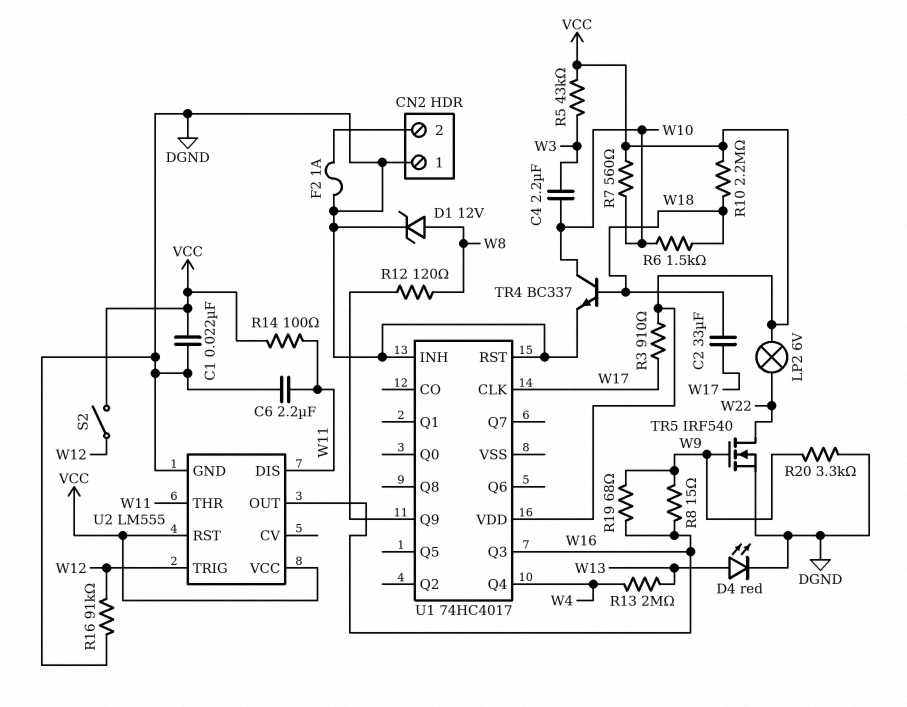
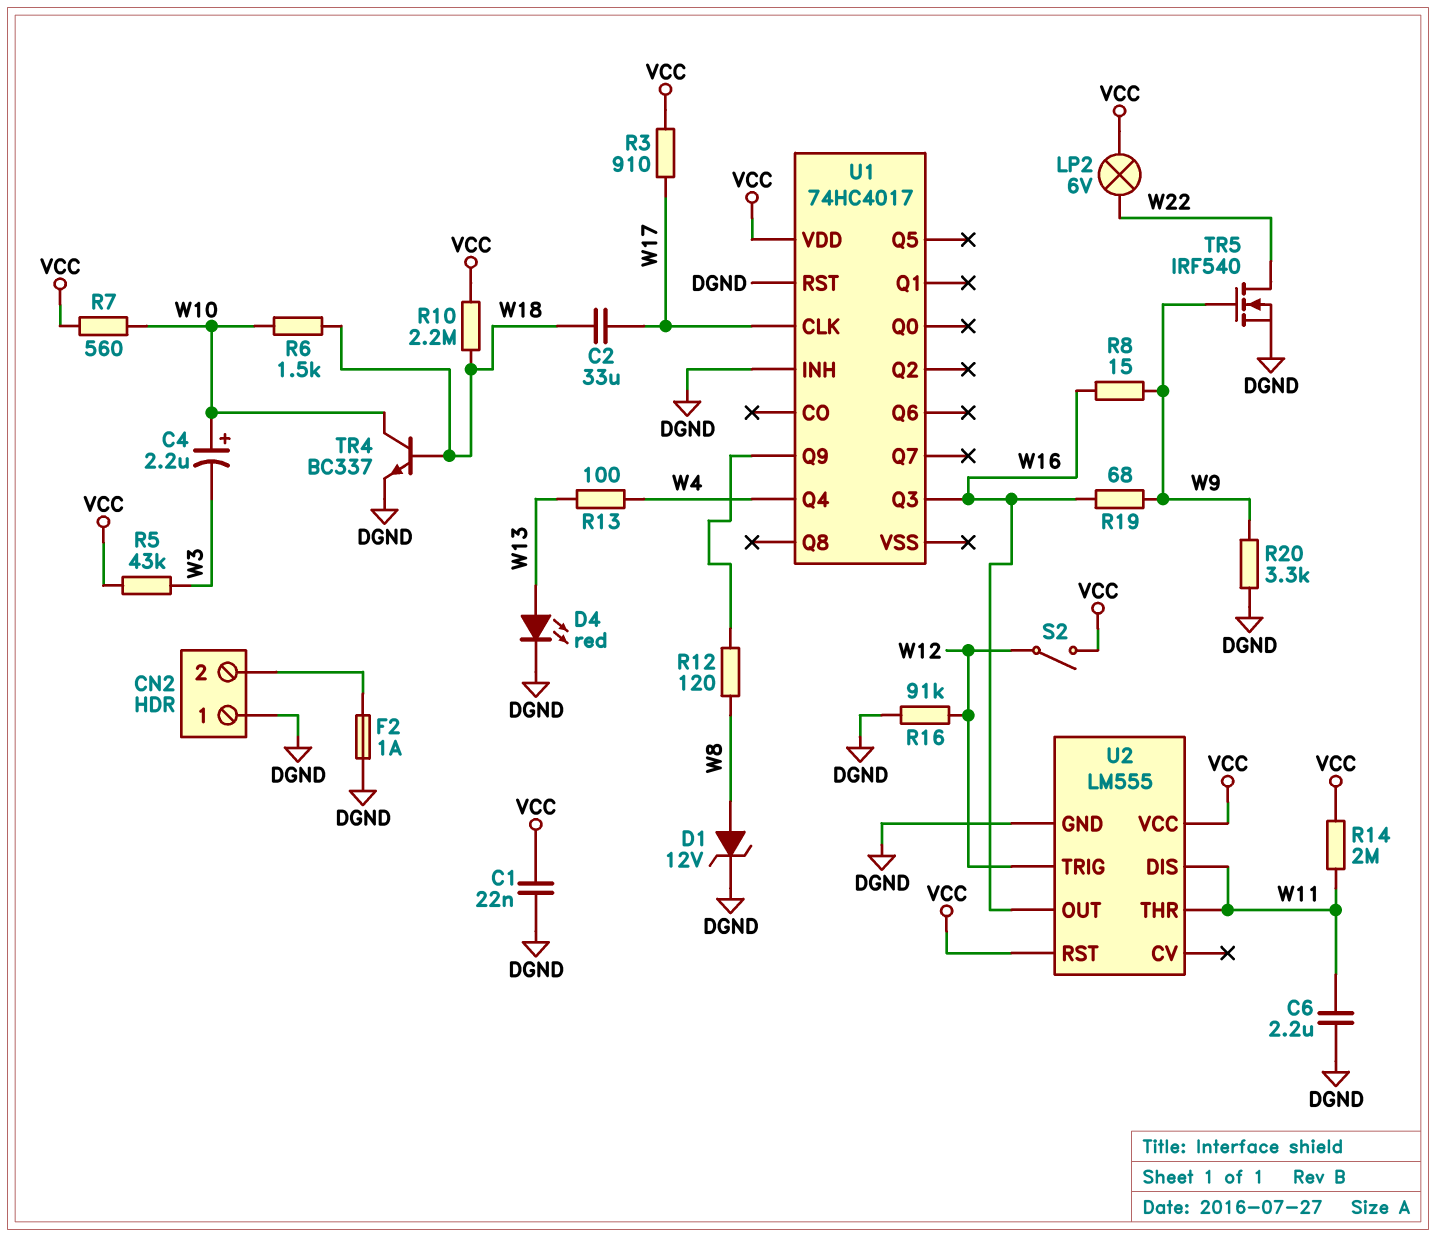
C4: 2.2uF (W3, W10) -> 2.2uF (plus W10, minus W3)
R13: 2M (W4, W13) -> 100 (W4, W13)
R14: 100 (VCC, W11) -> 2M (VCC, W11)

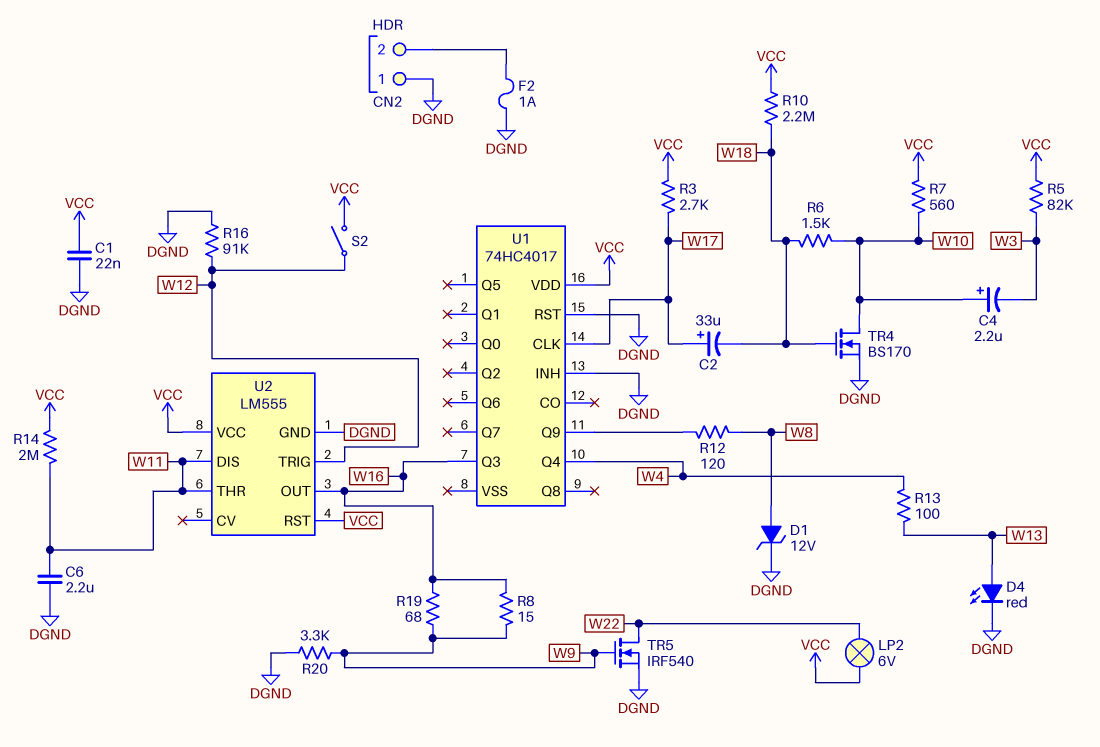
C2: 33uF (W17, W18) -> 33uF (plus W17, minus W18)
R3: 910 (VCC, W17) -> 2.7k (VCC, W17)
R5: 43k (VCC, W3) -> 82k (VCC, W3)
TR4: NPN BC337 (B W18, C W10, E DGND) -> NMOS BS170 (G W18, D W10, S DGND)

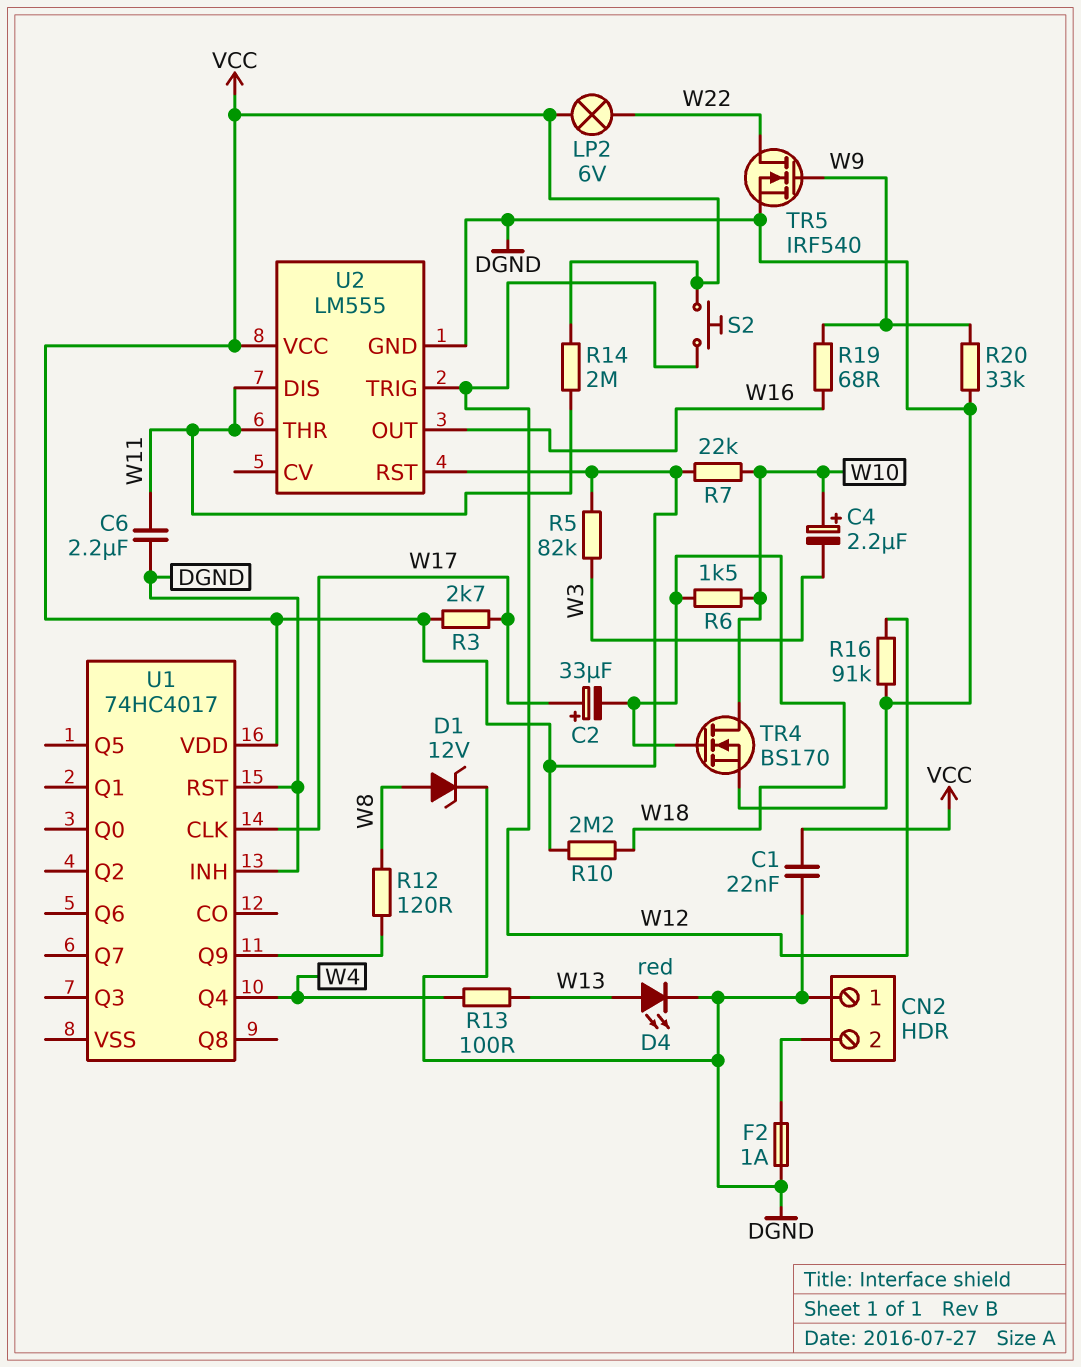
R7: 560 (VCC, W10) -> 22k (VCC, W10)
R8: 15 (W9, W16) -> none
R20: 3.3k (DGND, W9) -> 33k (DGND, W9)
S2: switch (VCC, W12) -> button (VCC, W12)
U1 pin Q3: W16 -> none

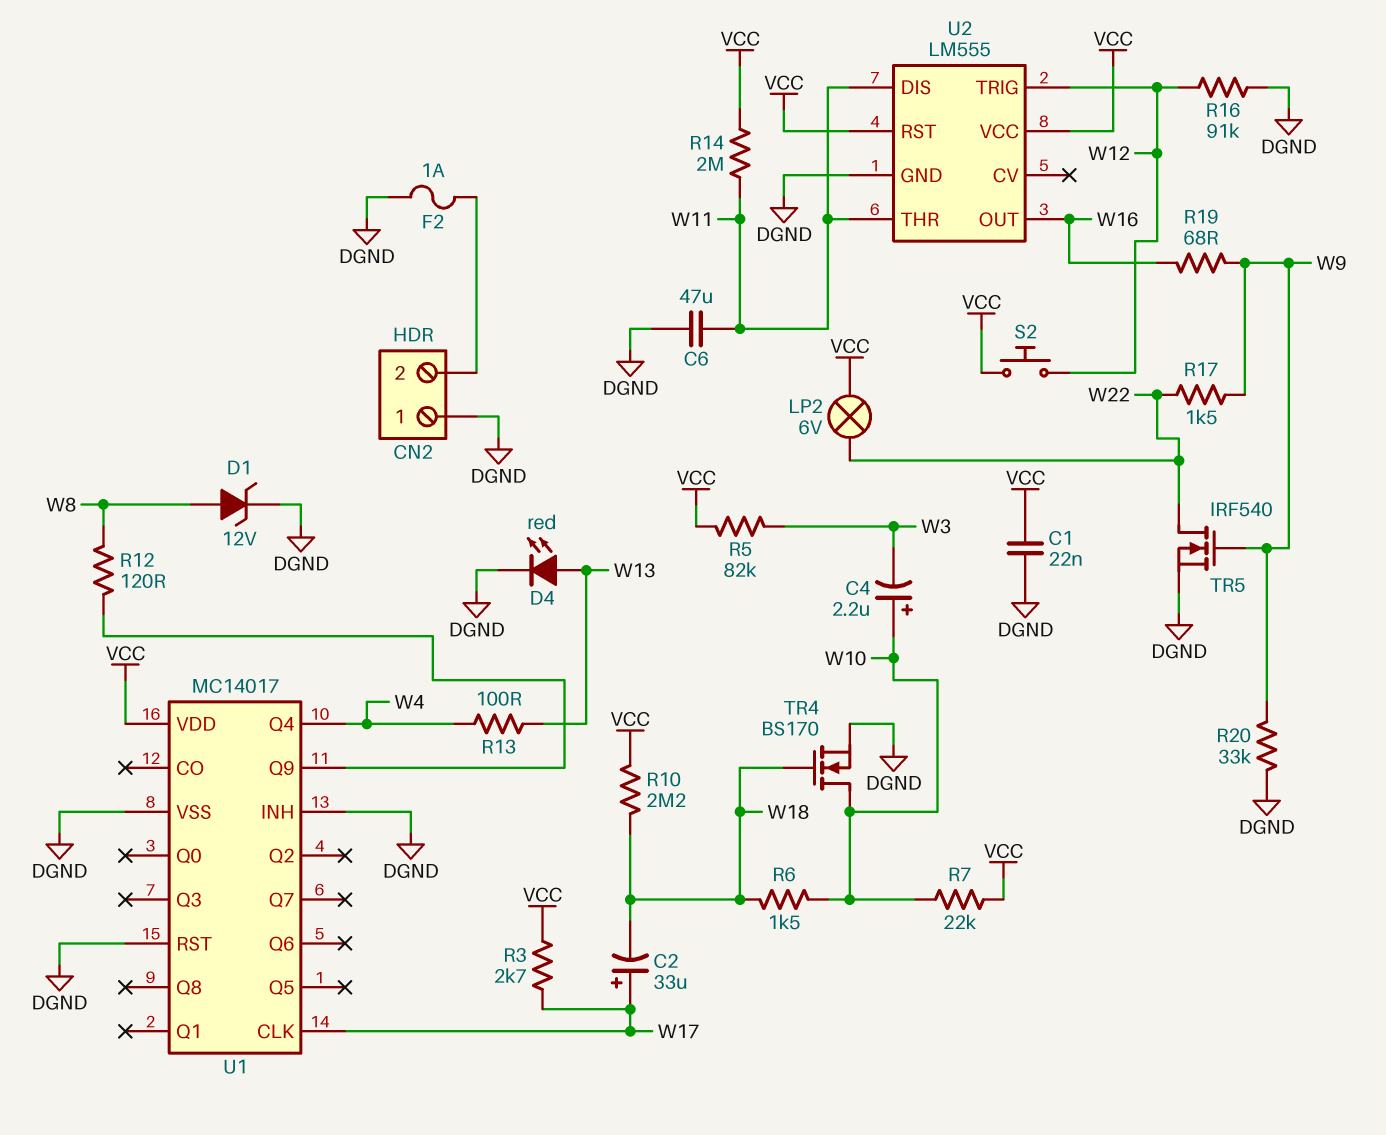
C6: 2.2uF (DGND, W11) -> 47uF (DGND, W11)
R17: none -> 1.5k (W9, W22)
U1: 74HC4017 -> MC14017
U1 pin VSS: none -> DGND

